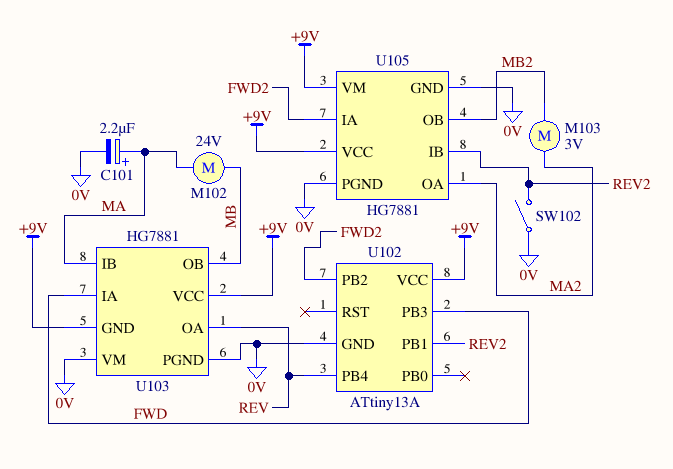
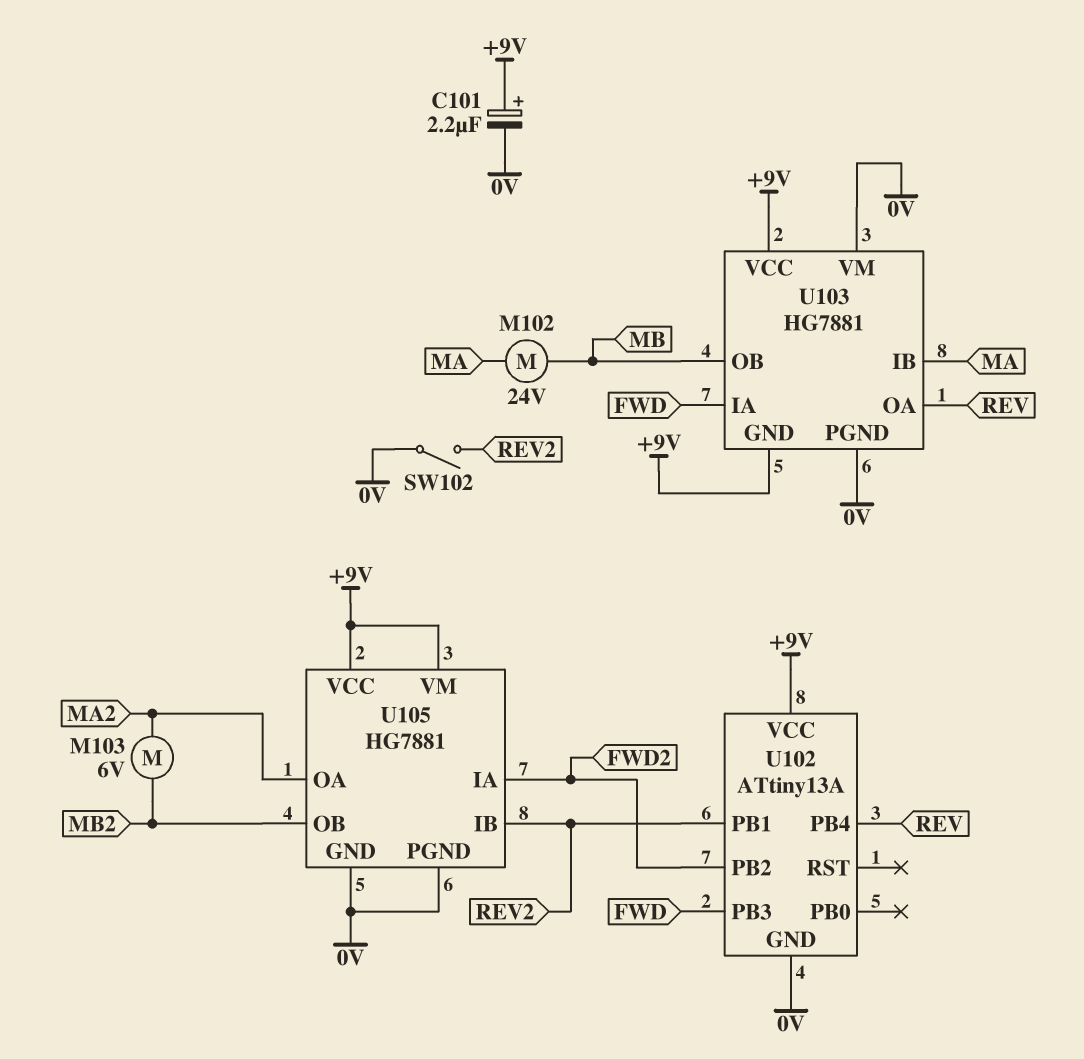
C101: 2.2uF (plus MA, minus 0V) -> 2.2uF (plus +9V, minus 0V)
M103: motor 3V (MA2, MB2) -> motor 6V (MA2, MB2)

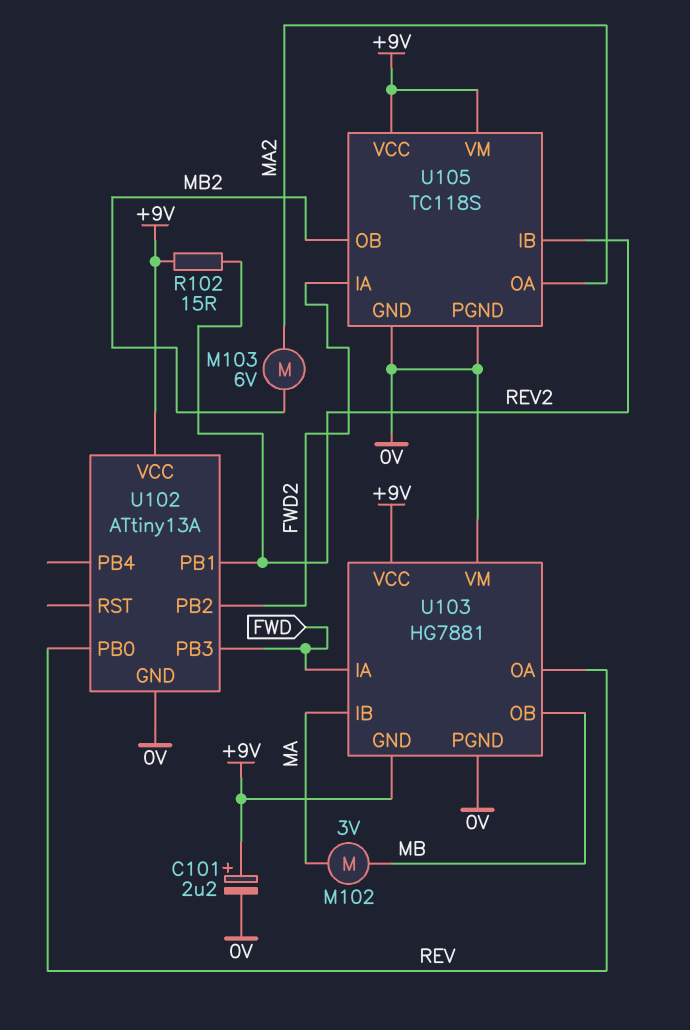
M102: motor 24V (MA, MB) -> motor 3V (MA, MB)
R102: none -> 15 (+9V, REV2)
SW102: switch (0V, REV2) -> none
U102 pin PB0: none -> REV
U102 pin PB4: REV -> none
U105: HG7881 -> TC118S

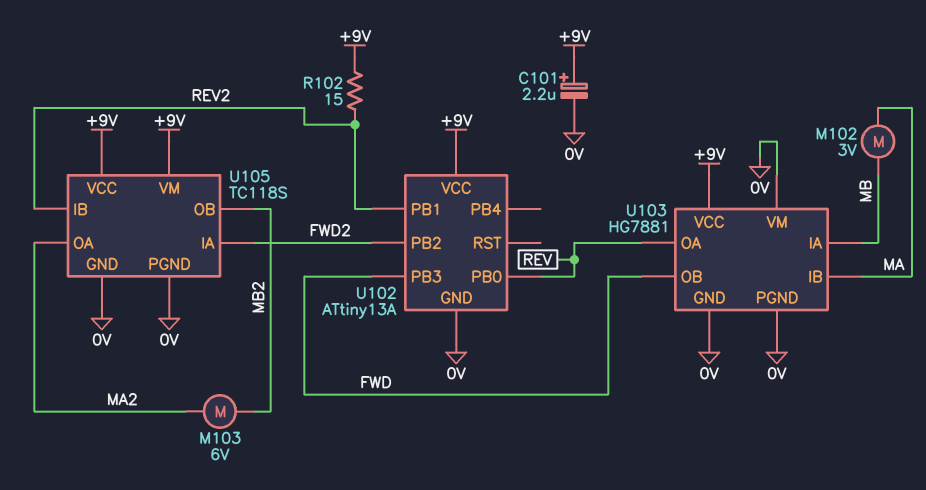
U103 pin GND: +9V -> 0V
U103 pin IA: FWD -> MB
U103 pin OB: MB -> FWD

